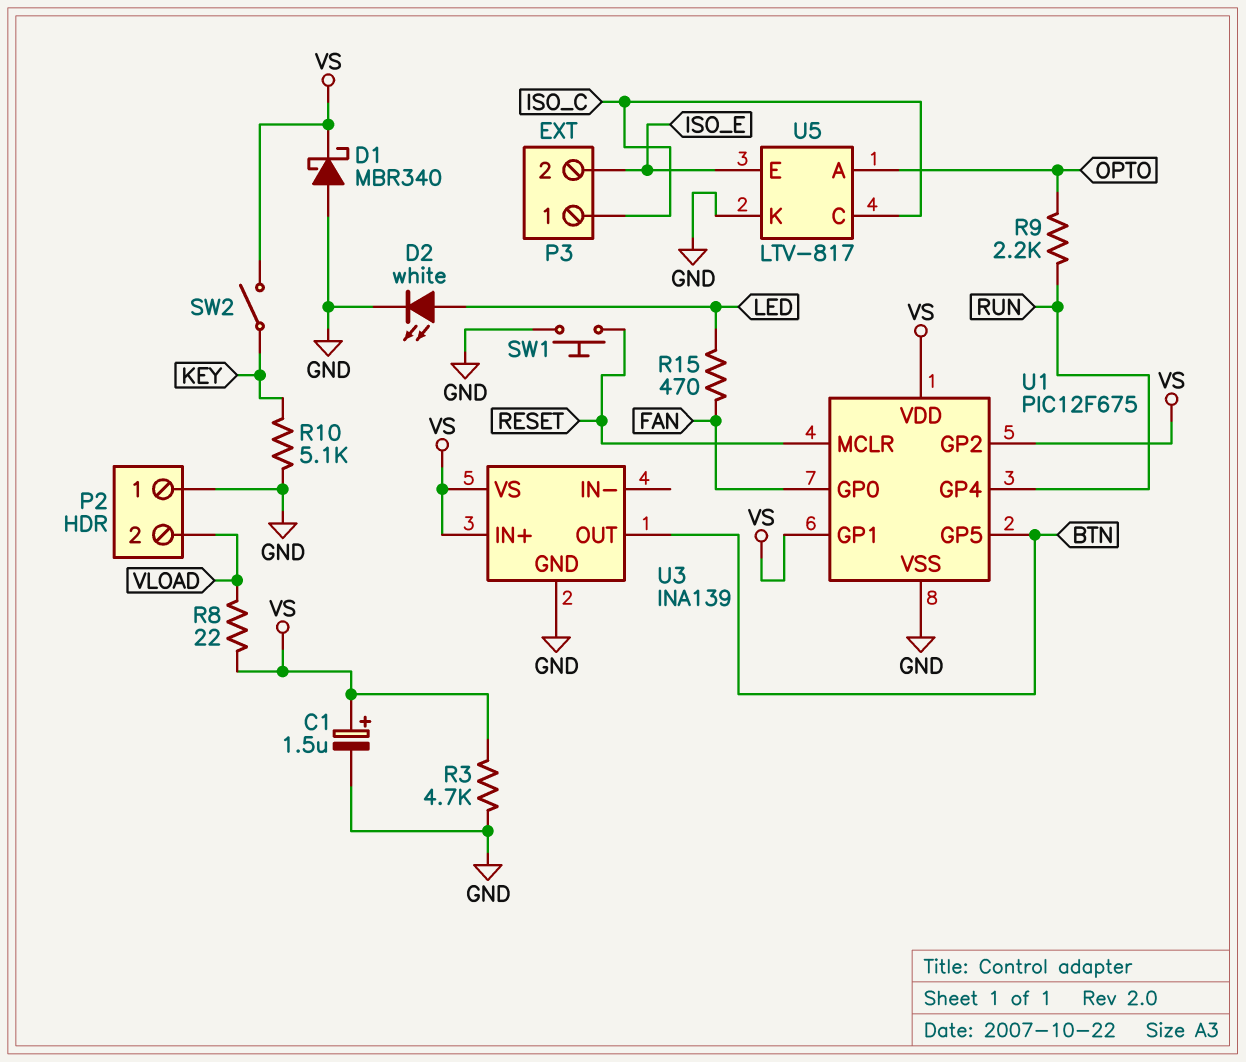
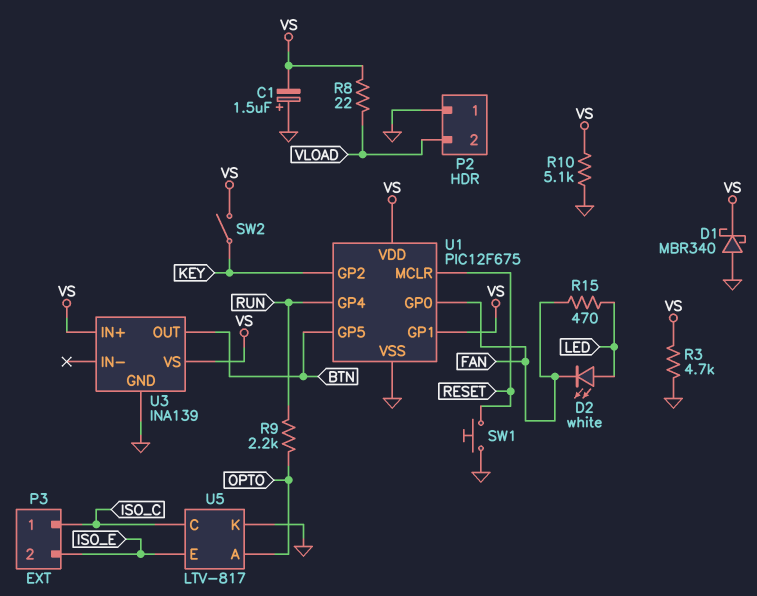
C1: 1.5uF (plus VS, minus GND) -> 1.5uF (plus GND, minus VS)
D2: LED white (A LED, K GND) -> LED white (A LED, K FAN)
R10: 5.1k (GND, KEY) -> 5.1k (GND, VS)
U1 pin GP2: VS -> KEY

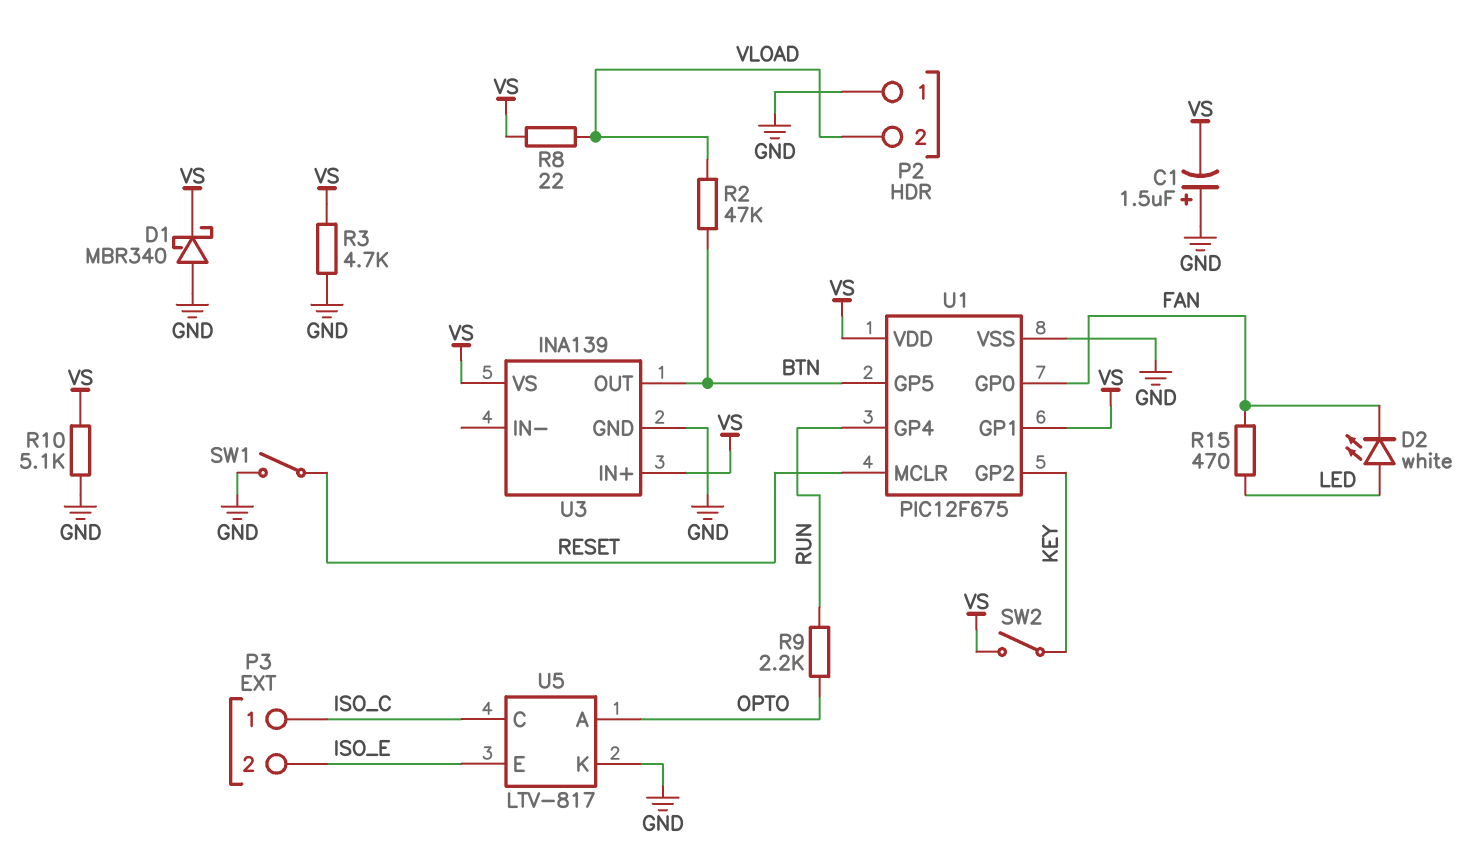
R2: none -> 47k (BTN, VLOAD)
SW1: button (GND, RESET) -> switch (GND, RESET)

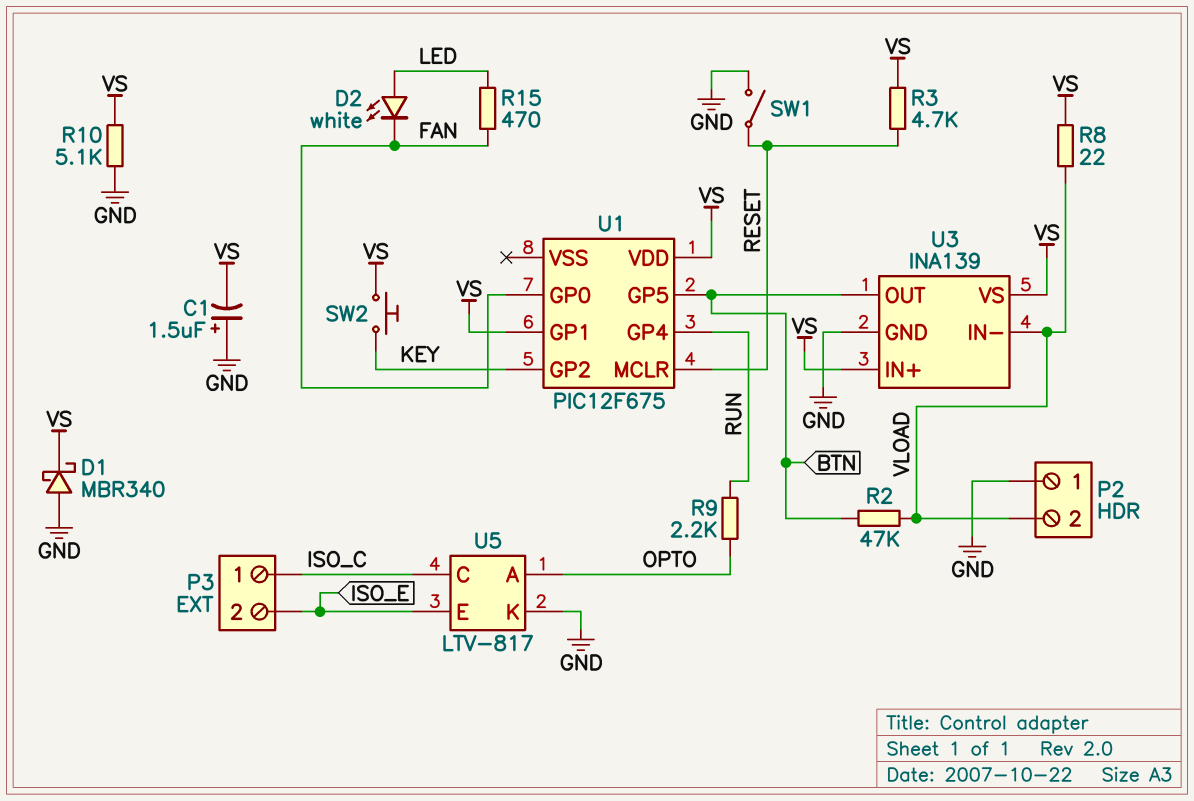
R3: 4.7k (GND, VS) -> 4.7k (RESET, VS)
SW2: switch (KEY, VS) -> button (KEY, VS)
U1 pin VSS: GND -> none
U3 pin IN-: none -> VLOAD

